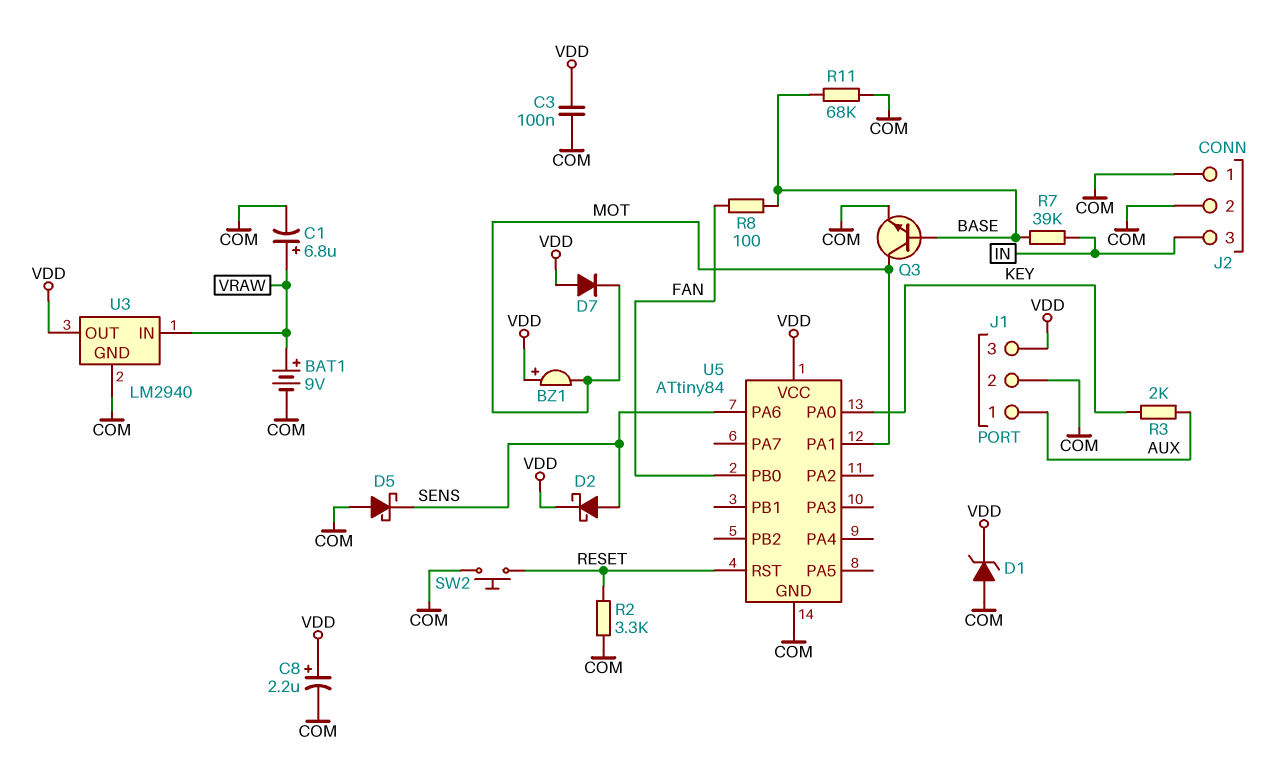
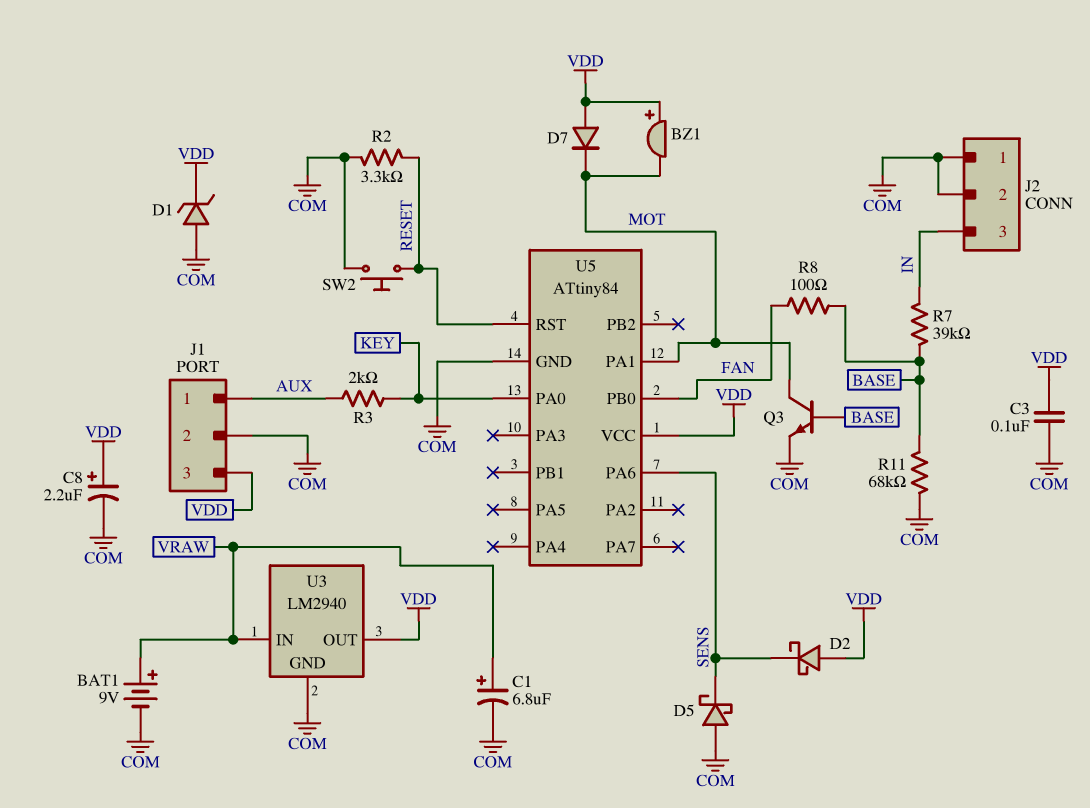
D2: schottky (A SENS, K VDD) -> schottky (A VDD, K SENS)

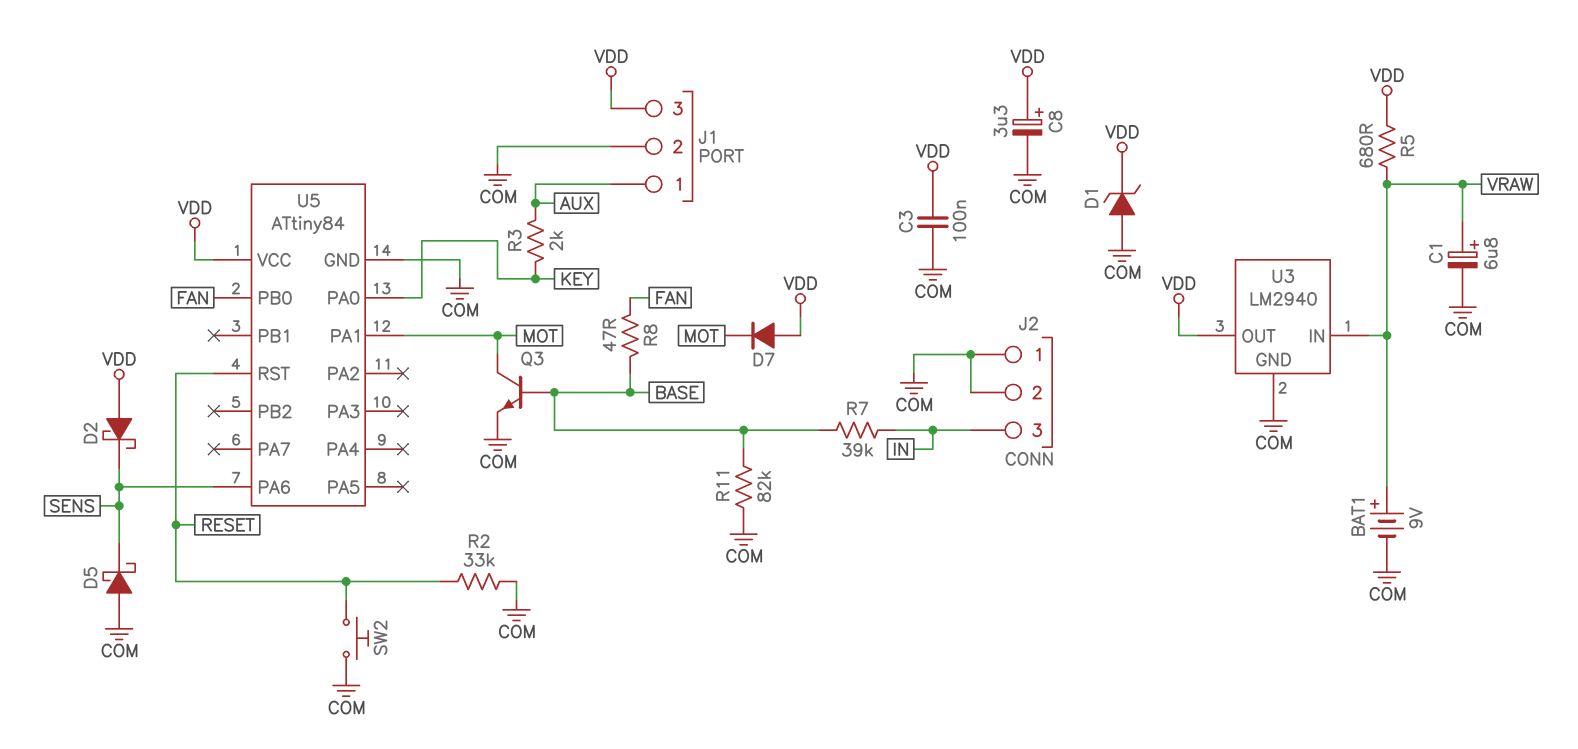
BZ1: buzzer (plus VDD, minus MOT) -> none
C8: 2.2uF (plus VDD, minus COM) -> 3.3uF (plus VDD, minus COM)
R2: 3.3k (COM, RESET) -> 33k (COM, RESET)
R5: none -> 680 (VDD, VRAW)
R8: 100 (BASE, FAN) -> 47 (BASE, FAN)
R11: 68k (BASE, COM) -> 82k (BASE, COM)

